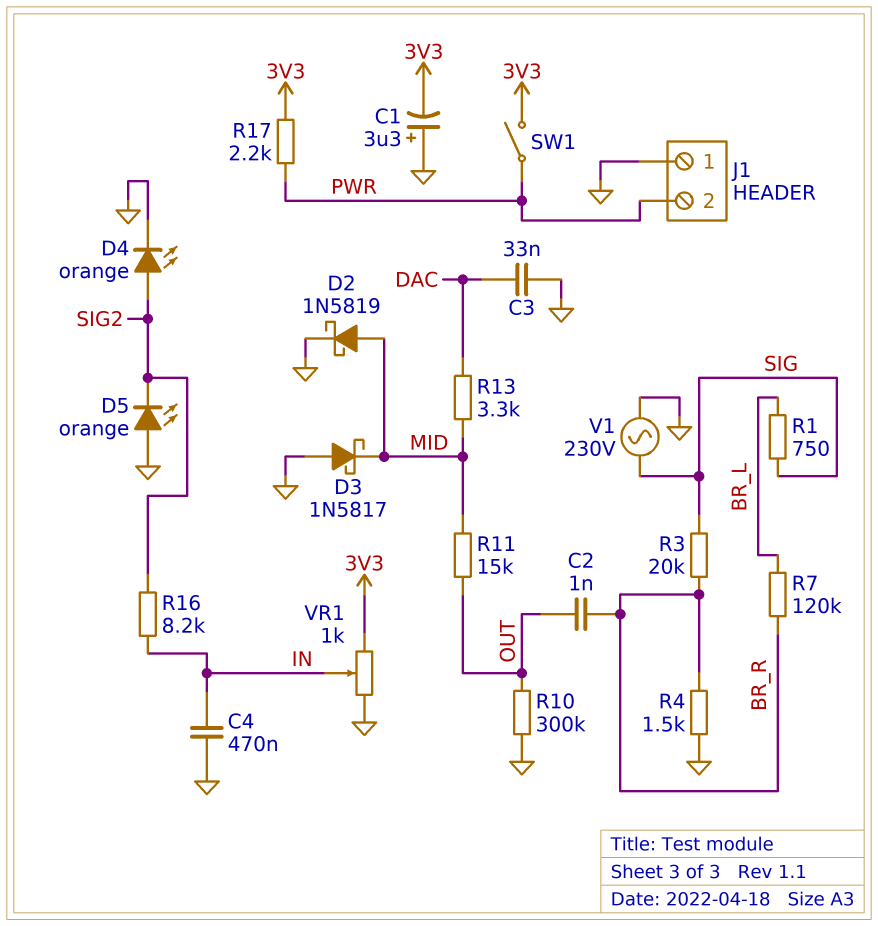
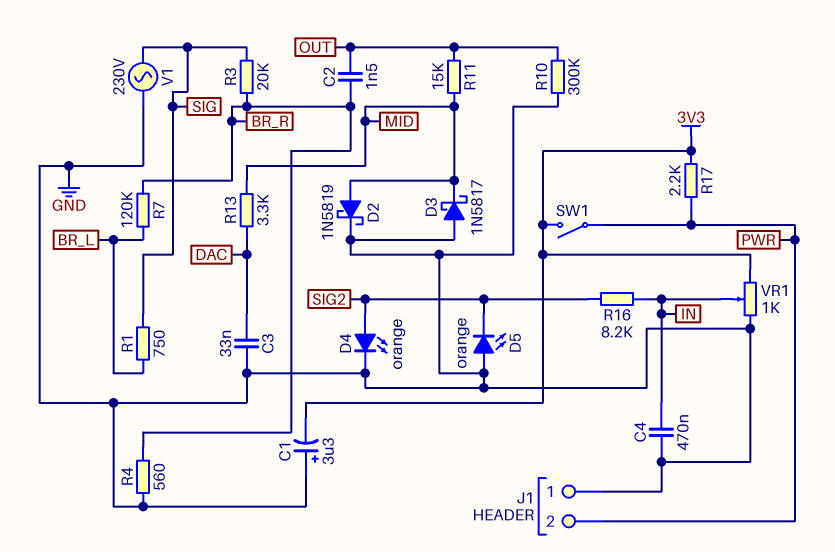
C2: 1nF (BR_R, OUT) -> 1.5nF (BR_R, OUT)
R4: 1.5k (BR_R, GND) -> 560 (BR_R, GND)

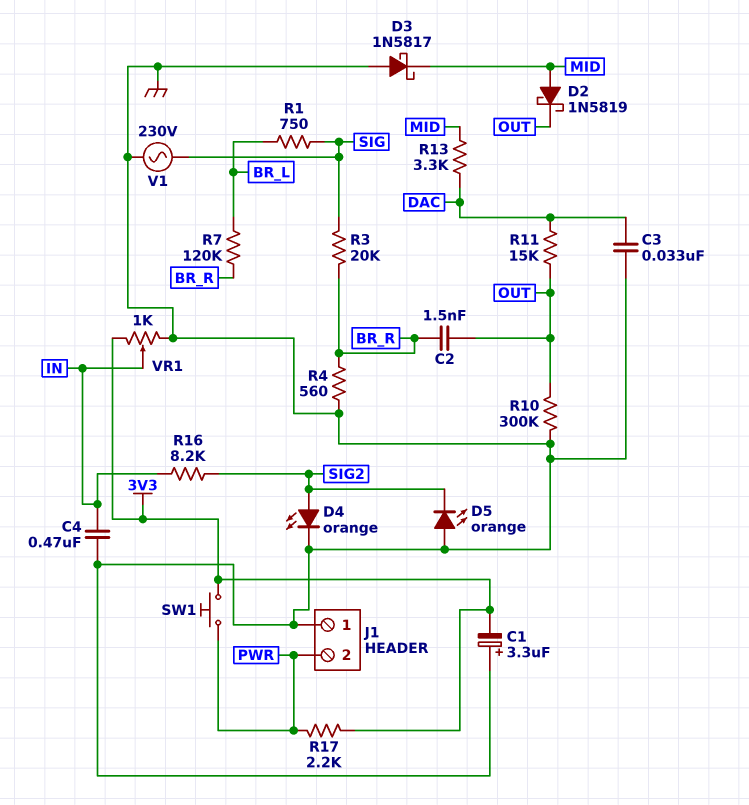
D2: schottky 1N5819 (A MID, K GND) -> schottky 1N5819 (A MID, K OUT)
R11: 15k (MID, OUT) -> 15k (DAC, OUT)
SW1: switch (3V3, PWR) -> button (3V3, PWR)

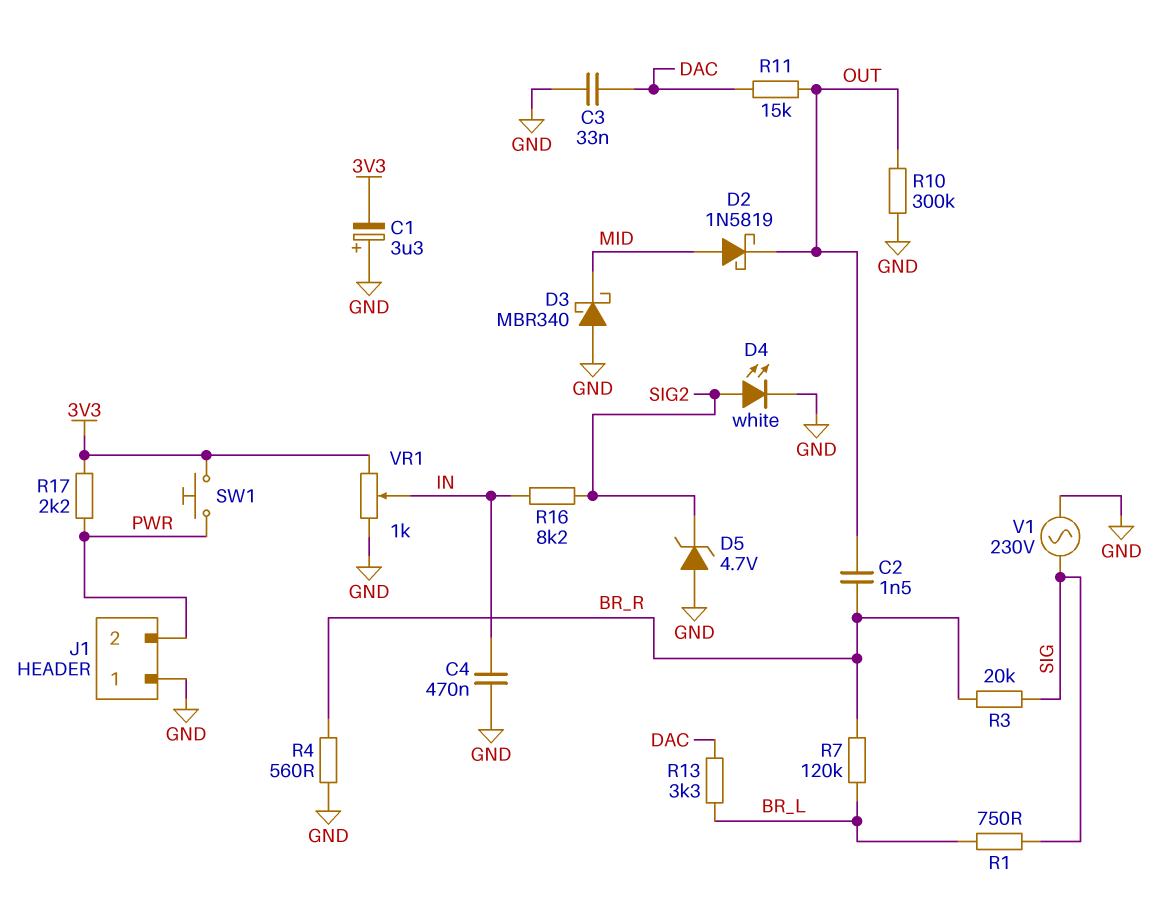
D3: schottky 1N5817 (A GND, K MID) -> schottky MBR340 (A GND, K MID)
D4: LED orange (A SIG2, K GND) -> LED white (A SIG2, K GND)
D5: LED orange (A GND, K SIG2) -> zener 4.7V (A GND, K SIG2)
R13: 3.3k (DAC, MID) -> 3.3k (BR_L, DAC)

